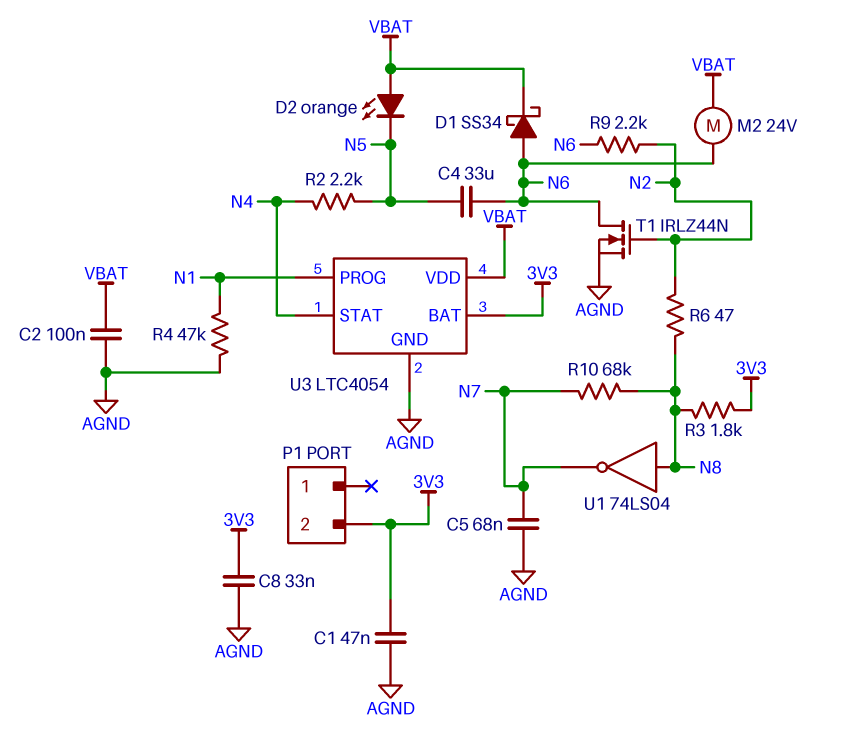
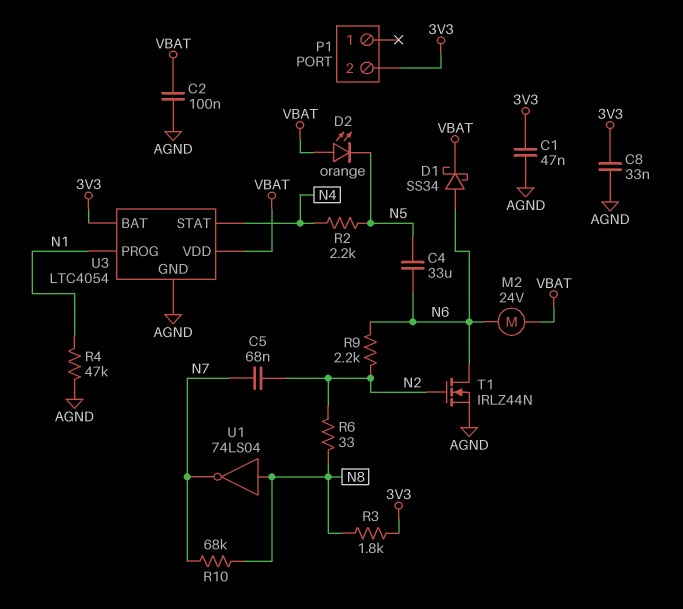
C5: 68nF (AGND, N7) -> 68nF (N2, N7)
R6: 47 (N2, N8) -> 33 (N2, N8)

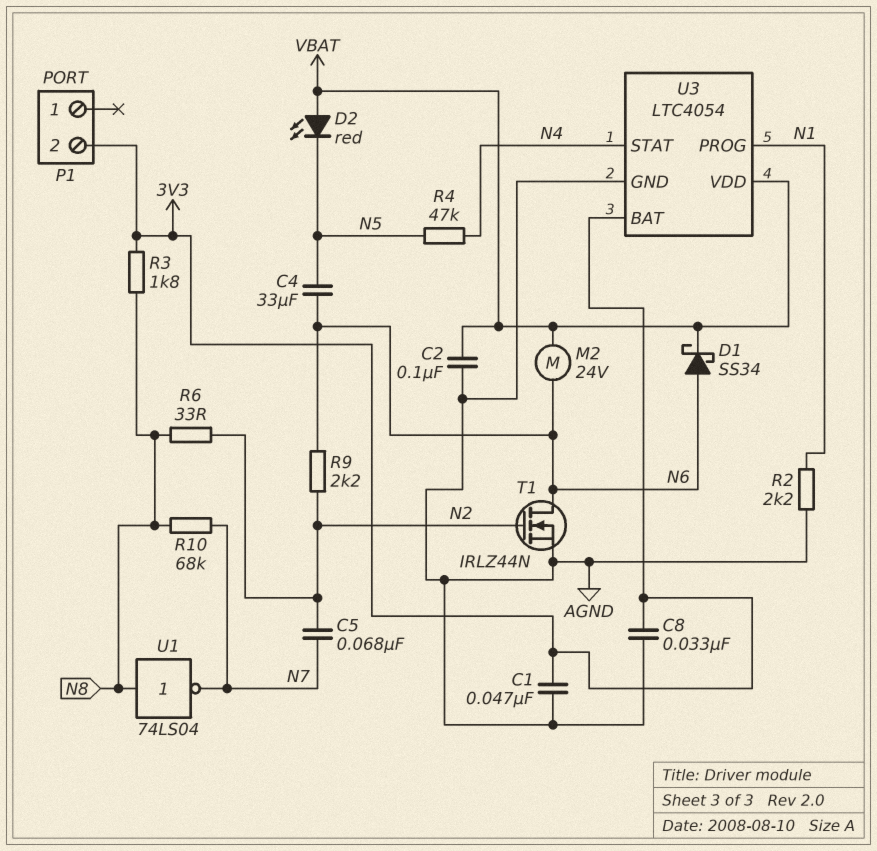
D2: LED orange (A VBAT, K N5) -> LED red (A VBAT, K N5)
R2: 2.2k (N4, N5) -> 2.2k (AGND, N1)
R4: 47k (AGND, N1) -> 47k (N4, N5)

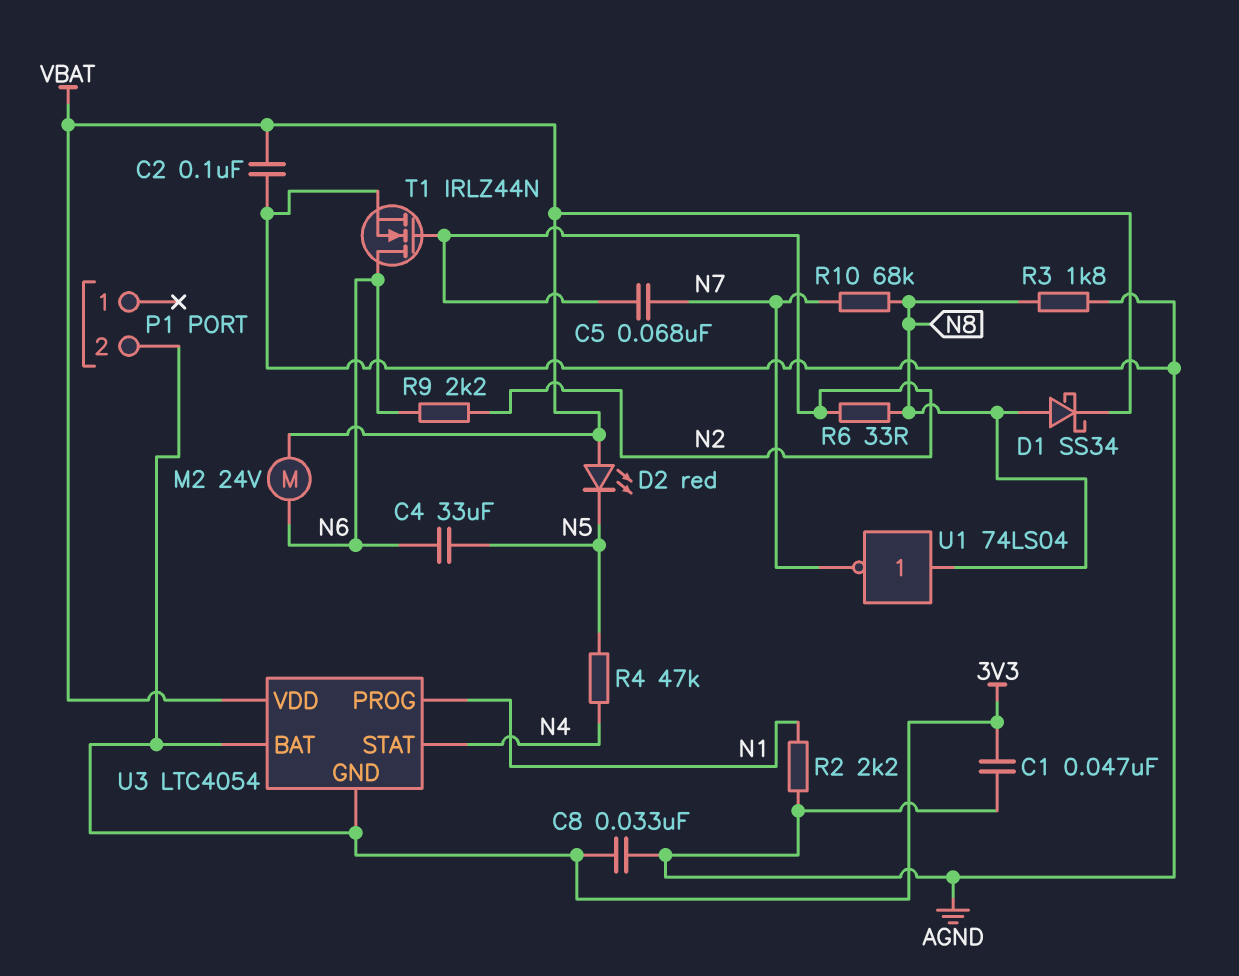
D1: schottky SS34 (A N6, K VBAT) -> schottky SS34 (A N8, K VBAT)
R3: 1.8k (3V3, N8) -> 1.8k (AGND, N8)
U3 pin GND: AGND -> 3V3

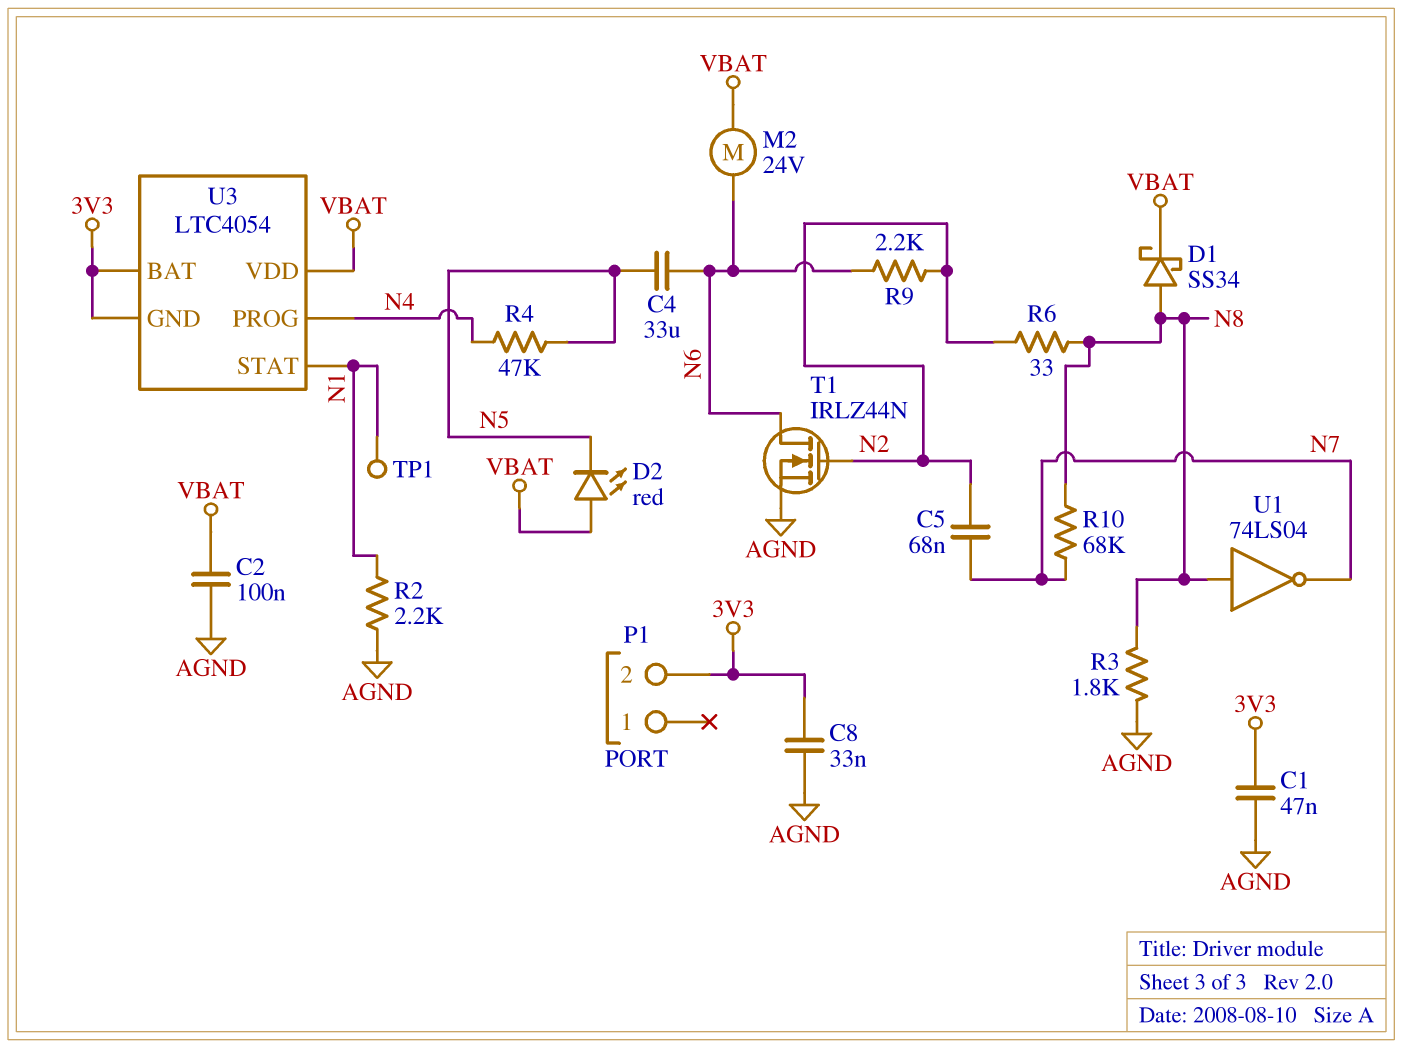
TP1: none -> test point (N1)
U3 pin PROG: N1 -> N4
U3 pin STAT: N4 -> N1

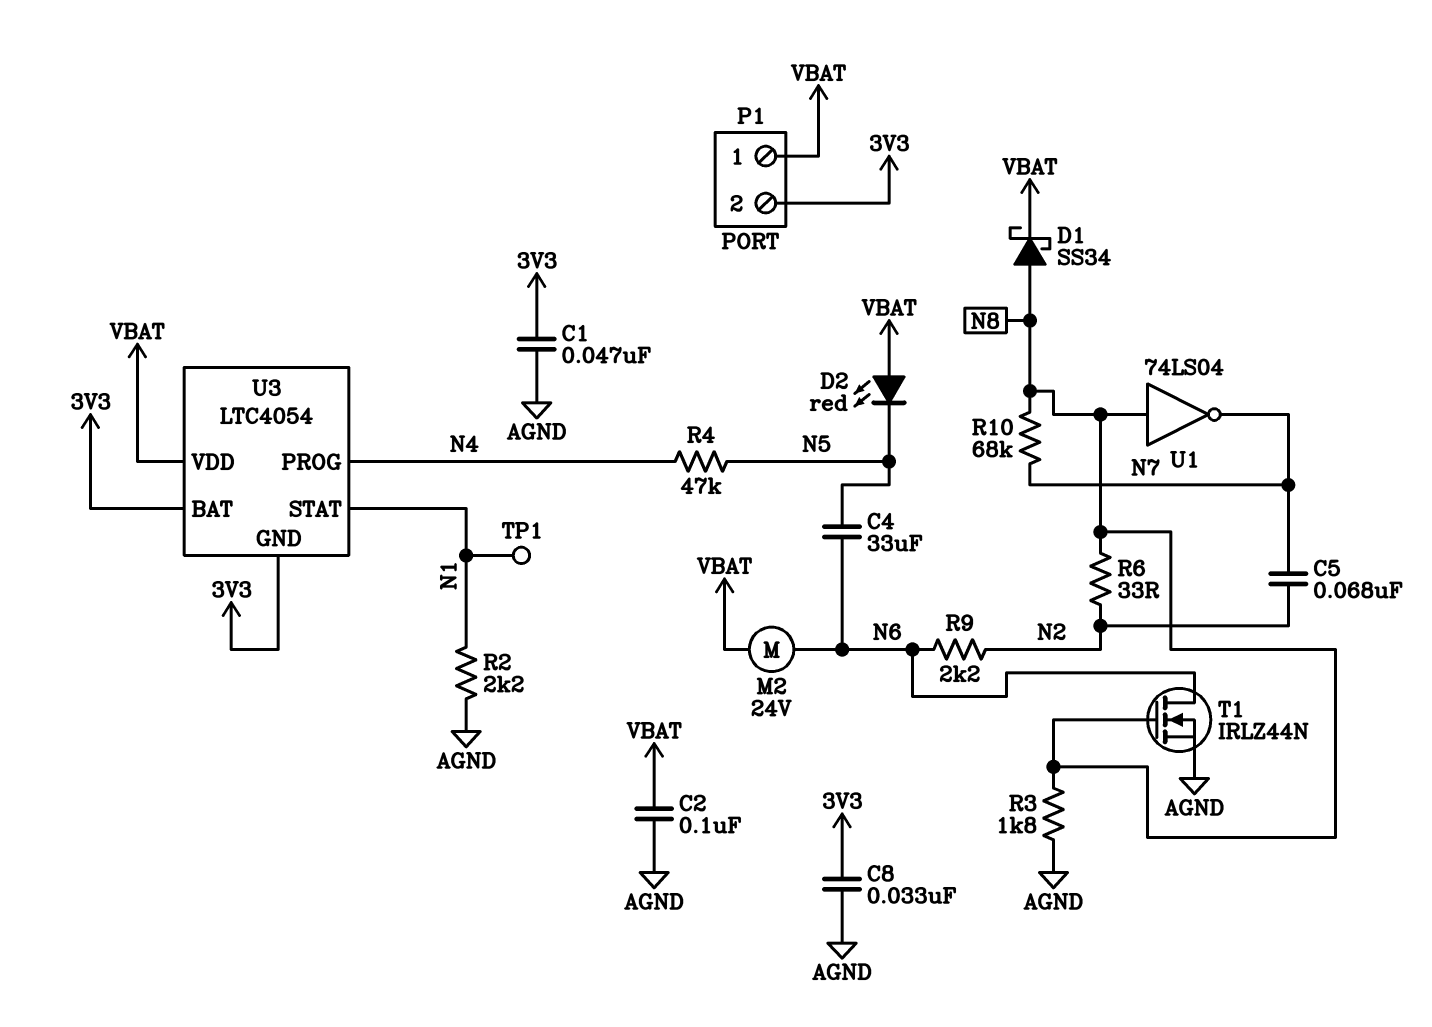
P1 pin 1: none -> VBAT
T1: NMOS IRLZ44N (G N2, D N6, S AGND) -> NMOS IRLZ44N (G N8, D N6, S AGND)

